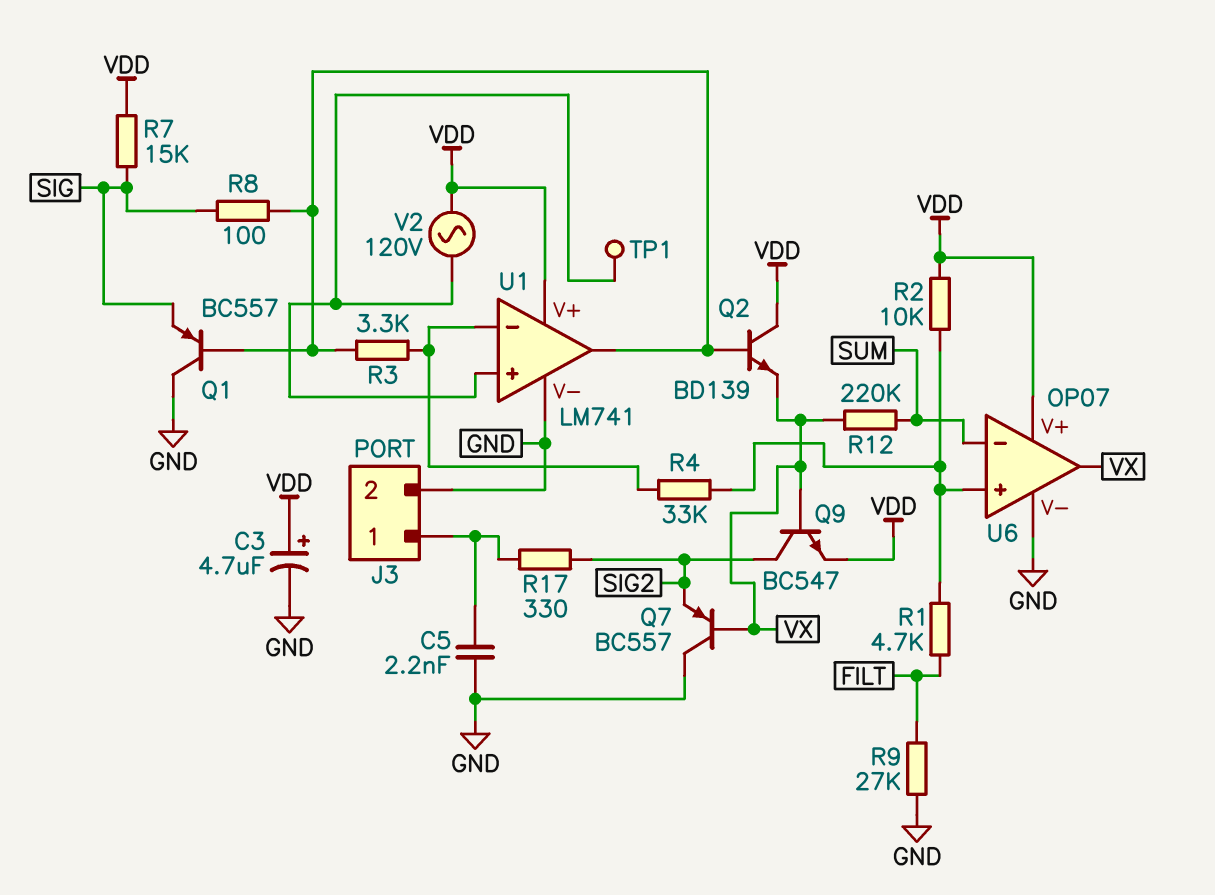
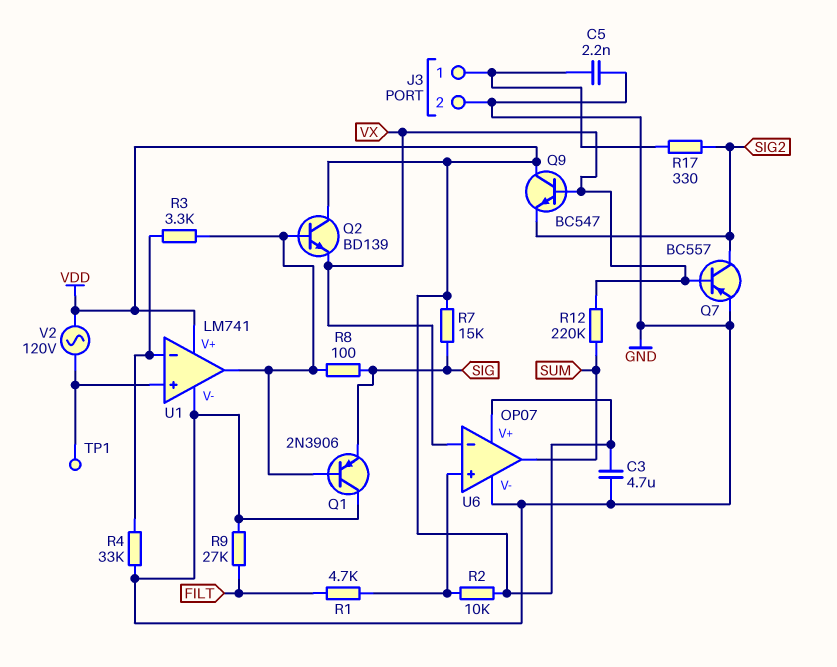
C3: 4.7uF (plus VDD, minus GND) -> 4.7uF (GND, VDD)
Q1: PNP BC557 (B U1/out, C GND, E SIG) -> PNP 2N3906 (B U1/out, C GND, E SIG)
Q7: PNP BC557 (B VX, C GND, E SIG2) -> PNP BC557 (B VX, C SIG2, E GND)
Q9: NPN BC547 (B VX, C SIG2, E VDD) -> NPN BC547 (B VX, C VDD, E SIG2)
R4: 33k (U1/in-, U6/in+) -> 33k (GND, U1/in-)
U6 pin in-: SUM -> VX
U6 pin out: VX -> SUM

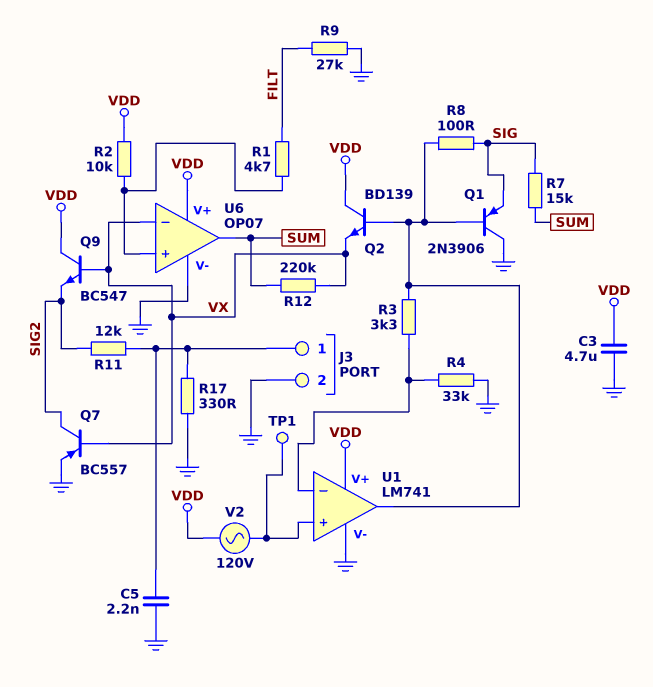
R7: 15k (SIG, VDD) -> 15k (SIG, SUM)
R11: none -> 12k (J3/1, SIG2)
R17: 330 (J3/1, SIG2) -> 330 (GND, J3/1)

